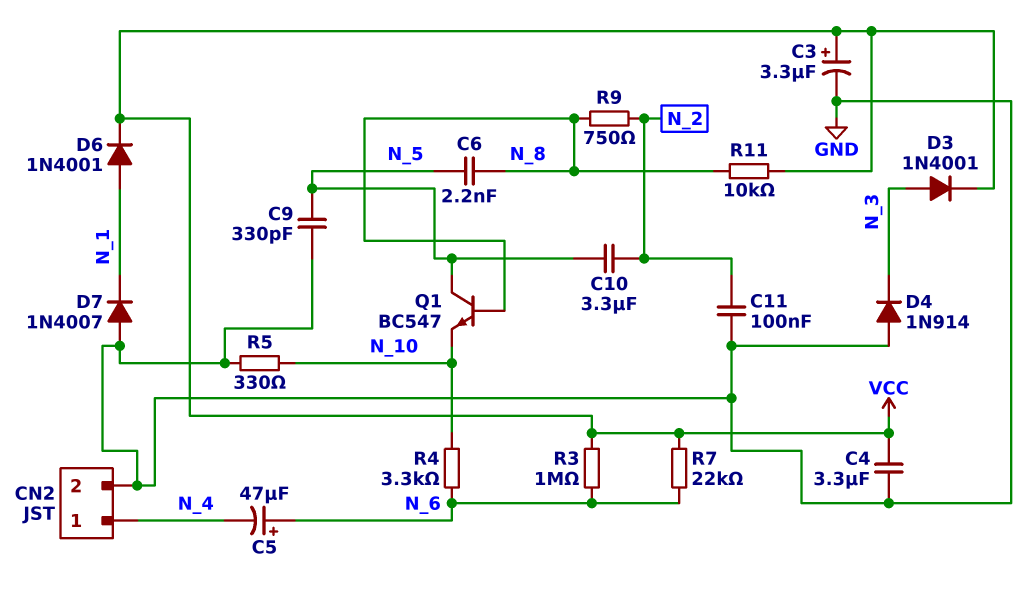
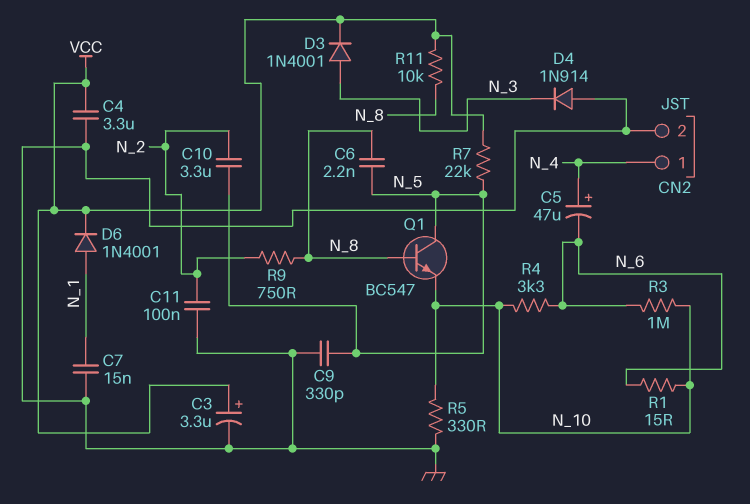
C5: 47uF (plus N_6, minus N_4) -> 47uF (plus N_4, minus N_6)
C7: none -> 15nF (GND, N_1)
D7: diode 1N4007 (A GND, K N_1) -> none
R1: none -> 15 (N_6, N_10)
R3: 1M (N_6, VCC) -> 1M (N_6, N_10)
R7: 22k (N_6, VCC) -> 22k (N_5, VCC)

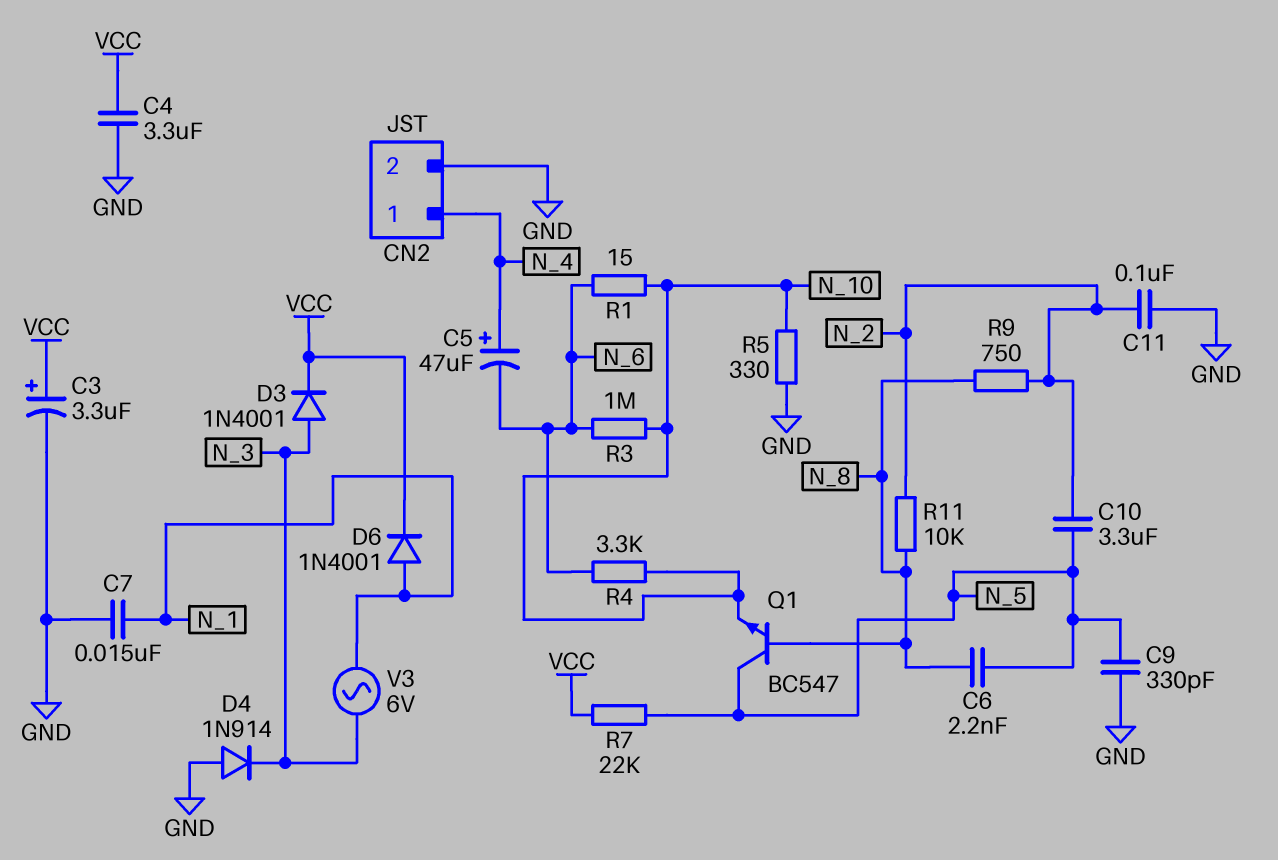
R11: 10k (N_8, VCC) -> 10k (N_2, N_8)
V3: none -> AC 6V (N_1, N_3)

